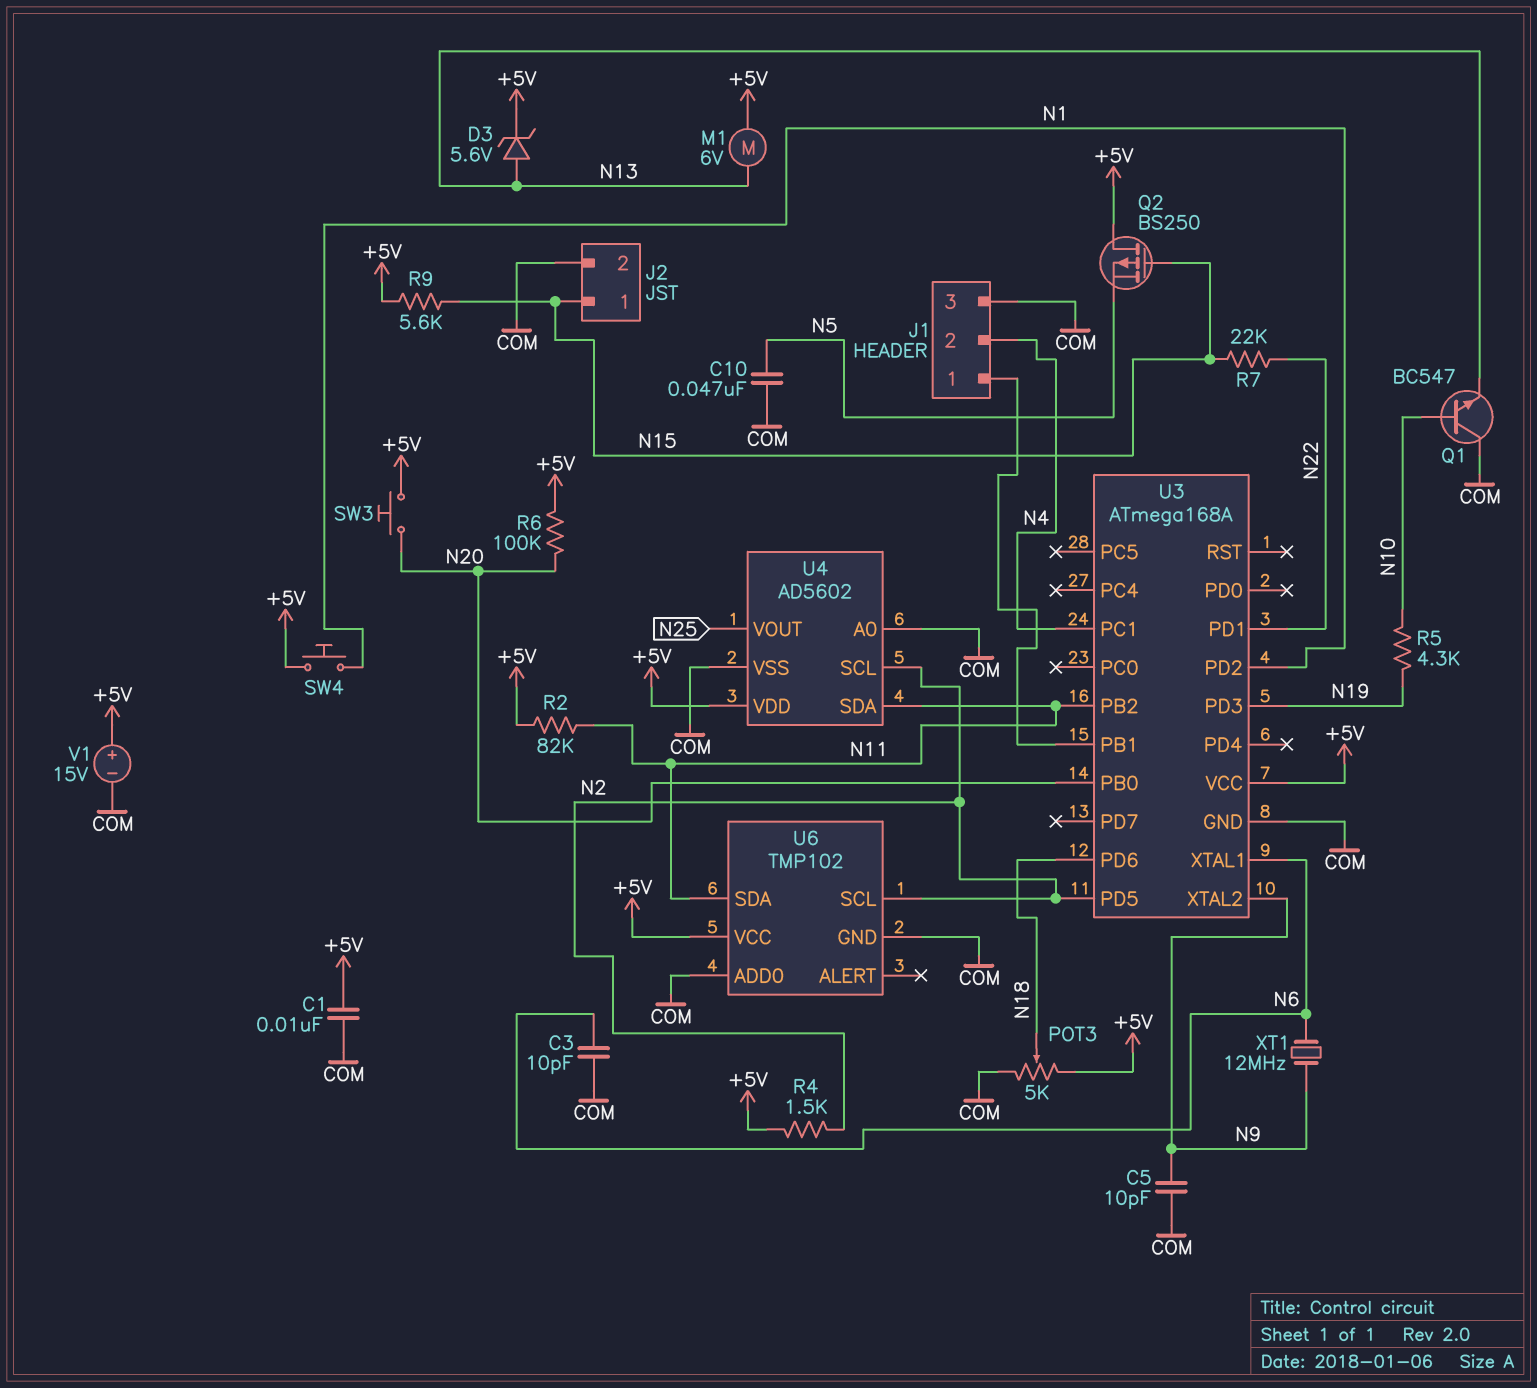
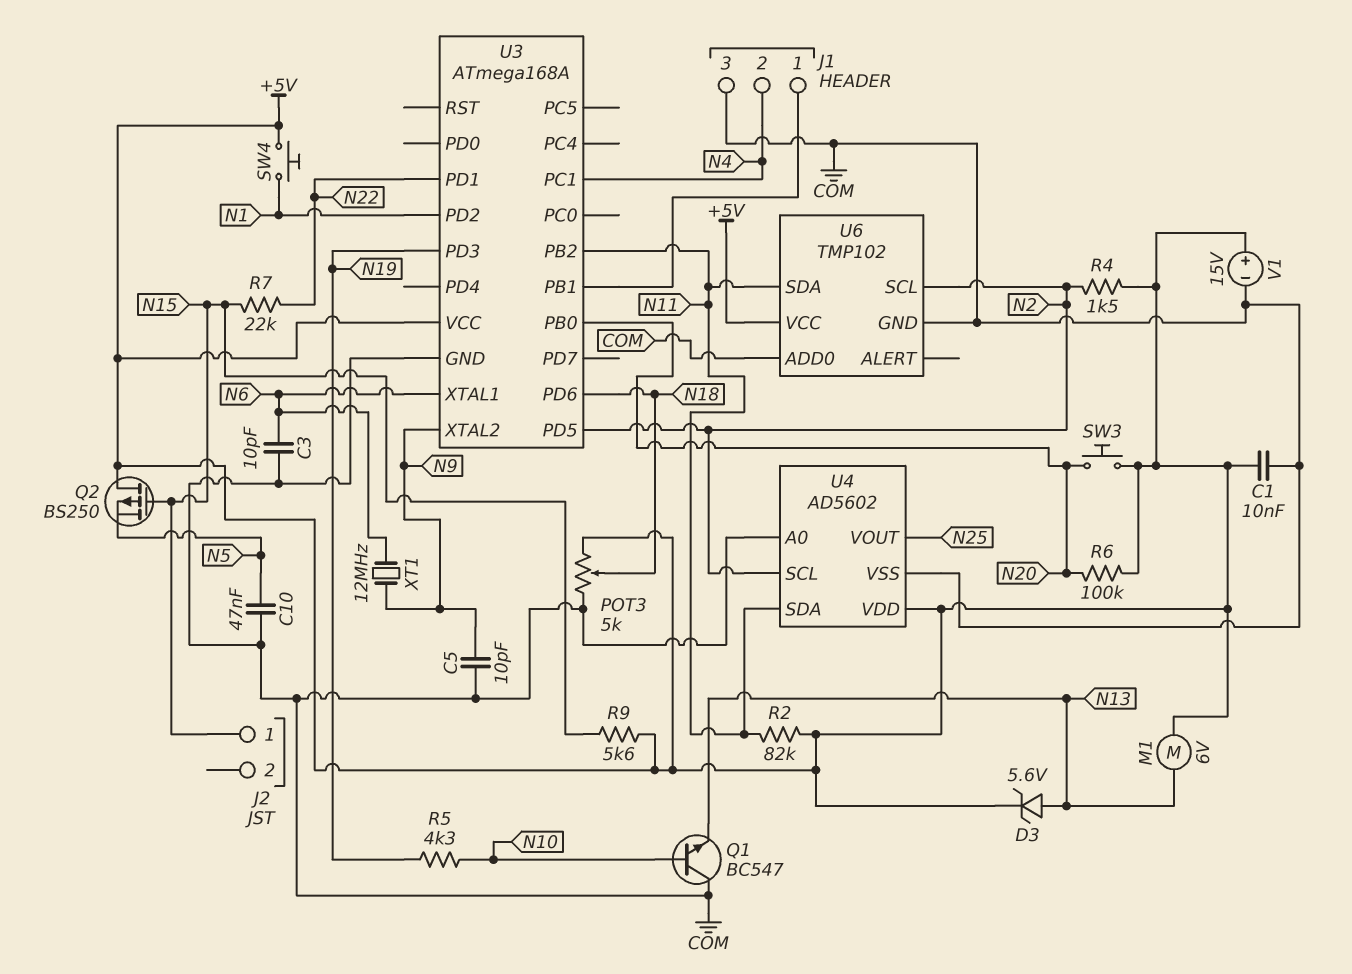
J2 pin 2: COM -> none

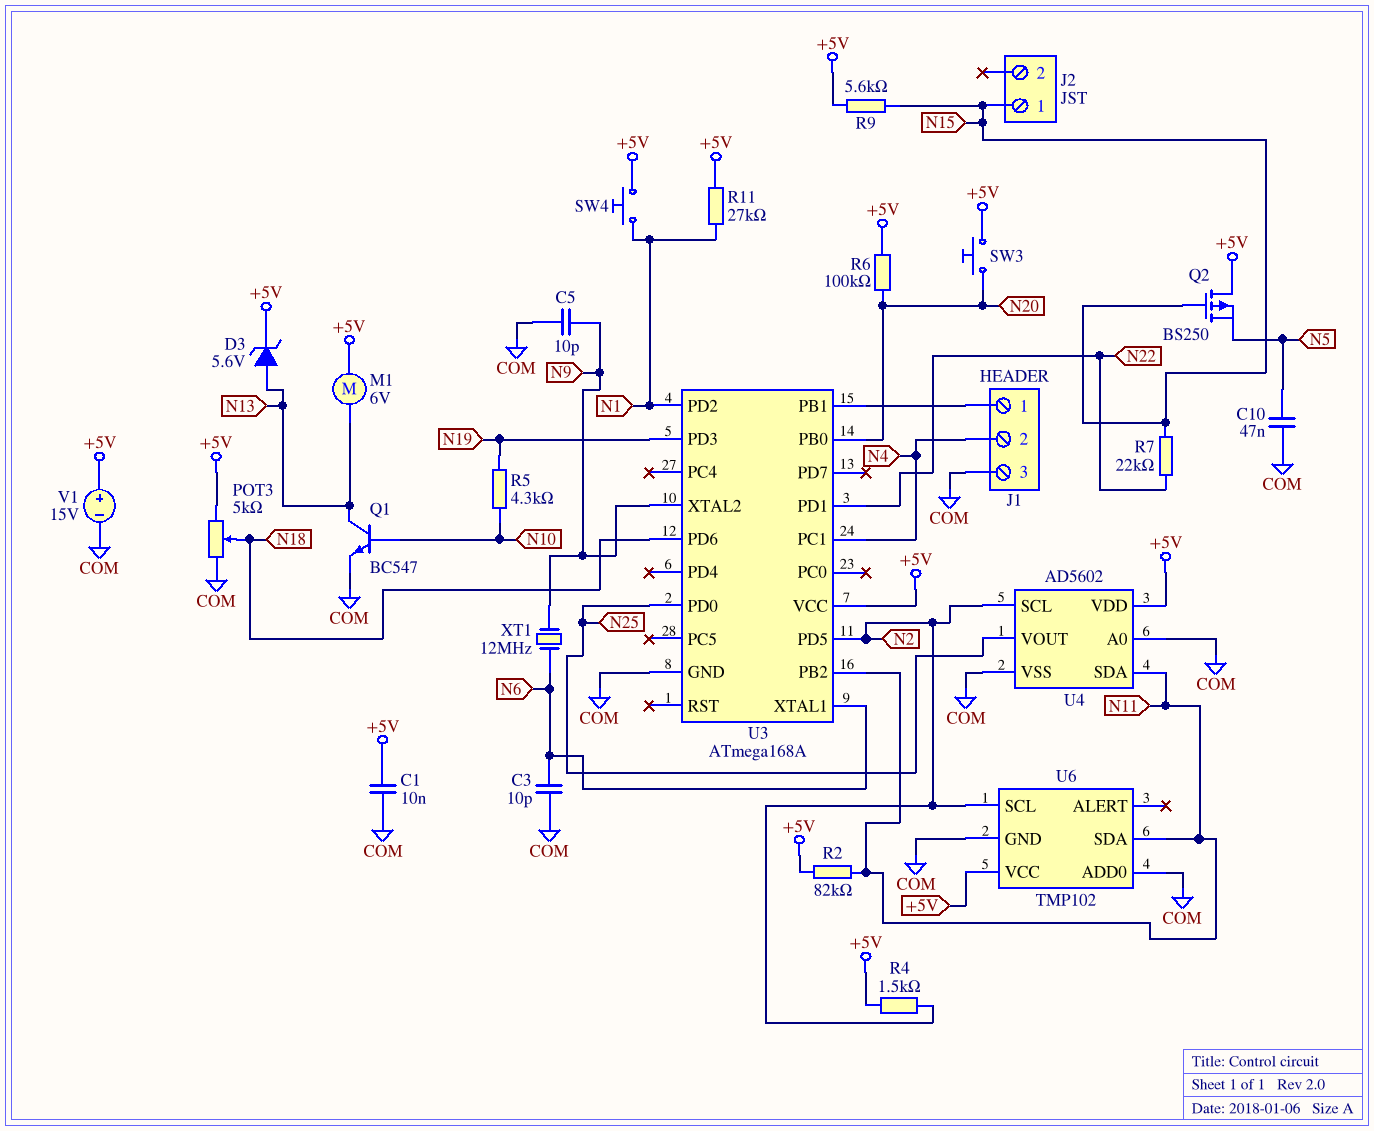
Q1: NPN BC547 (B N10, C COM, E N13) -> NPN BC547 (B N10, C N13, E COM)
R11: none -> 27k (+5V, N1)
U3 pin PD0: none -> N25

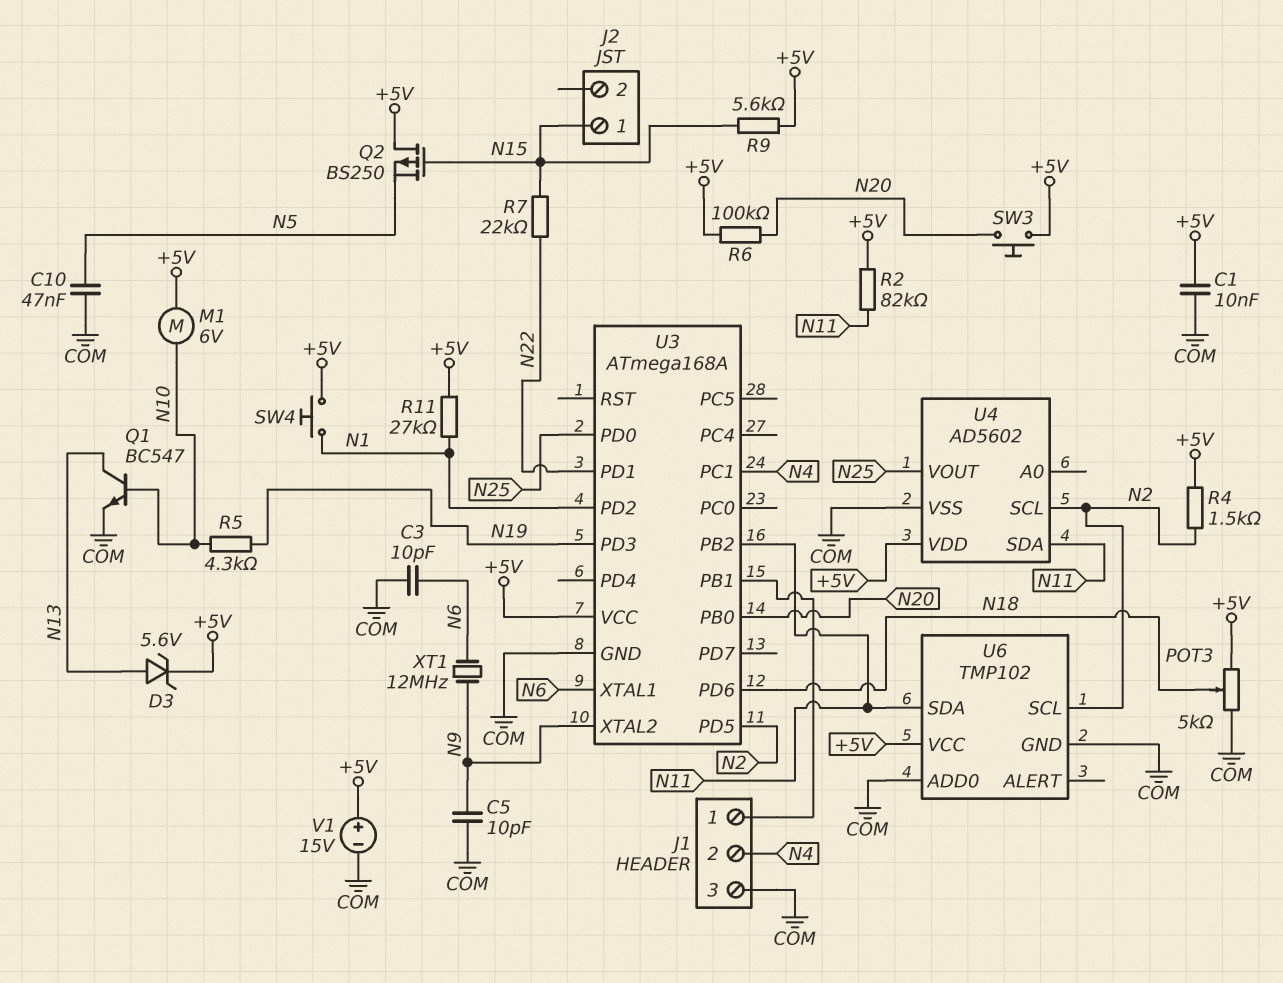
M1: motor 6V (+5V, N13) -> motor 6V (+5V, N10)
U4 pin A0: COM -> none

